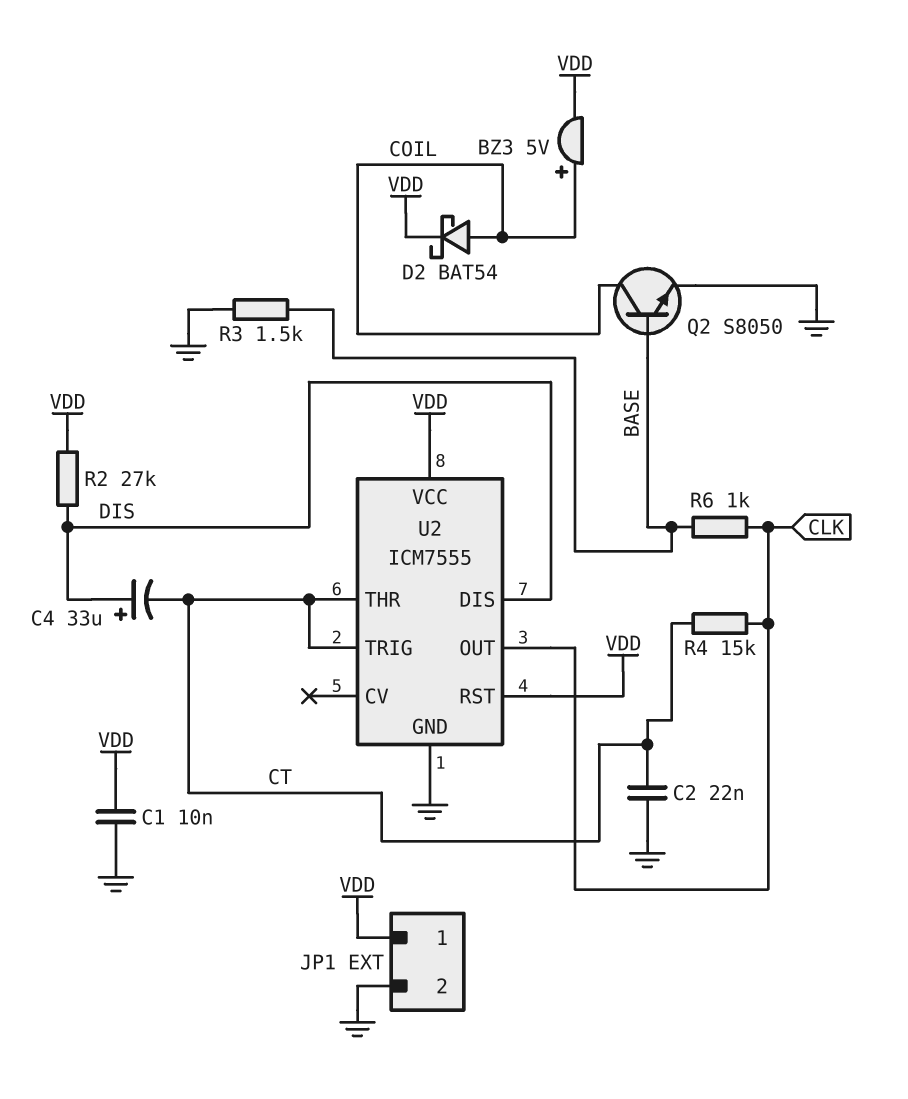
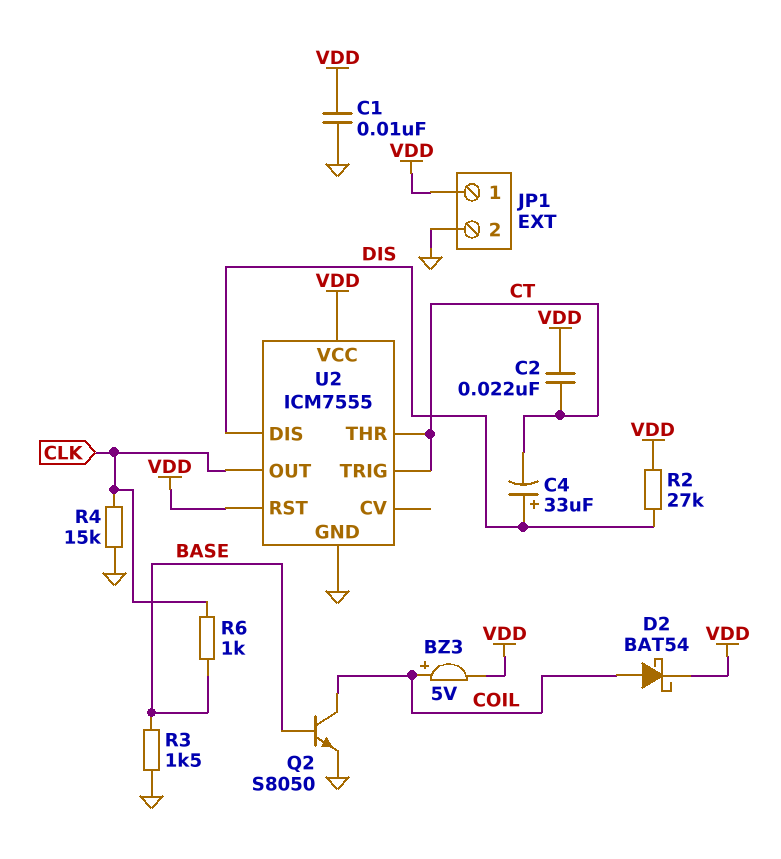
C2: 22nF (CT, GND) -> 22nF (CT, VDD)
R4: 15k (CLK, CT) -> 15k (CLK, GND)

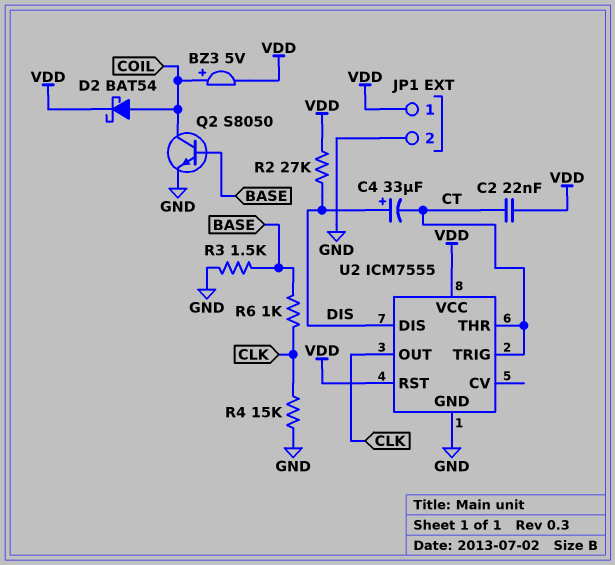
C1: 10nF (GND, VDD) -> none

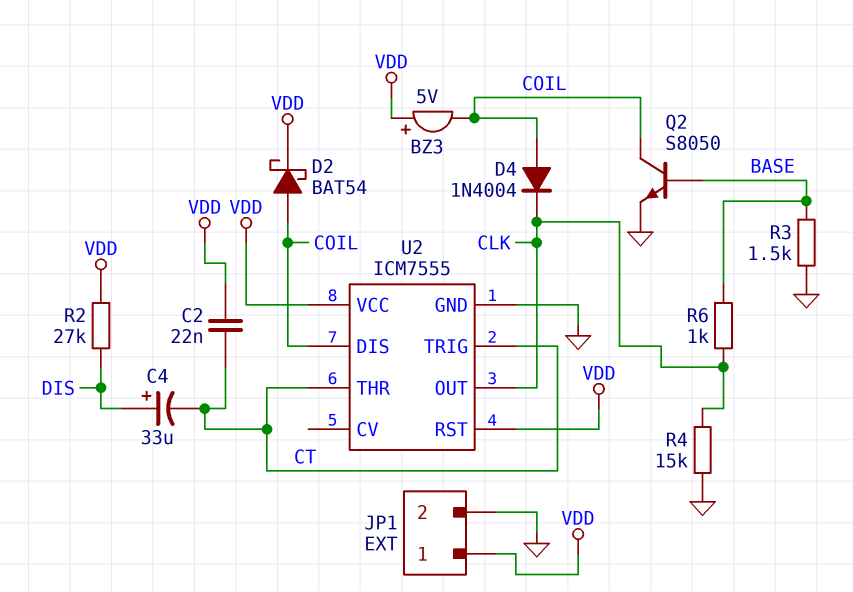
BZ3: buzzer 5V (plus COIL, minus VDD) -> buzzer 5V (plus VDD, minus COIL)
D4: none -> diode 1N4004 (A COIL, K CLK)
U2 pin DIS: DIS -> COIL

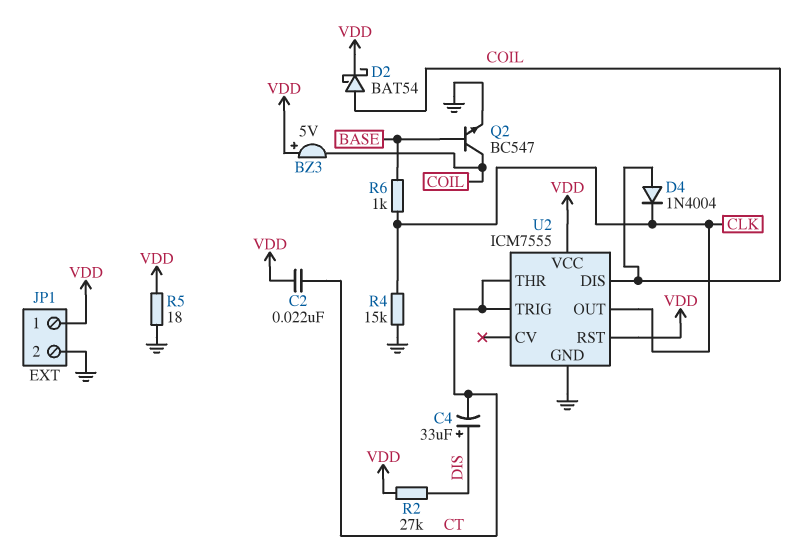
Q2: NPN S8050 (B BASE, C COIL, E GND) -> NPN BC547 (B BASE, C COIL, E GND)
R3: 1.5k (BASE, GND) -> none
R5: none -> 18 (GND, VDD)

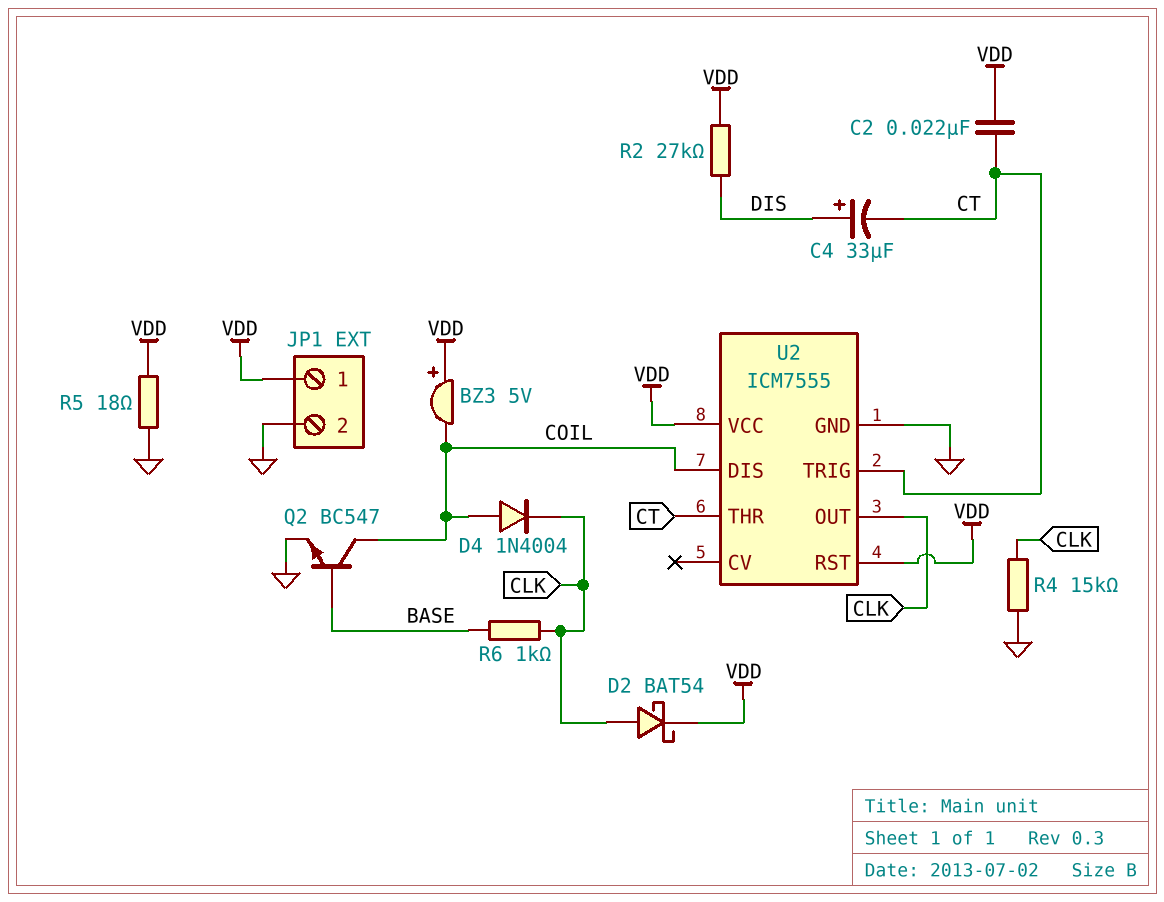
D2: schottky BAT54 (A COIL, K VDD) -> schottky BAT54 (A CLK, K VDD)

